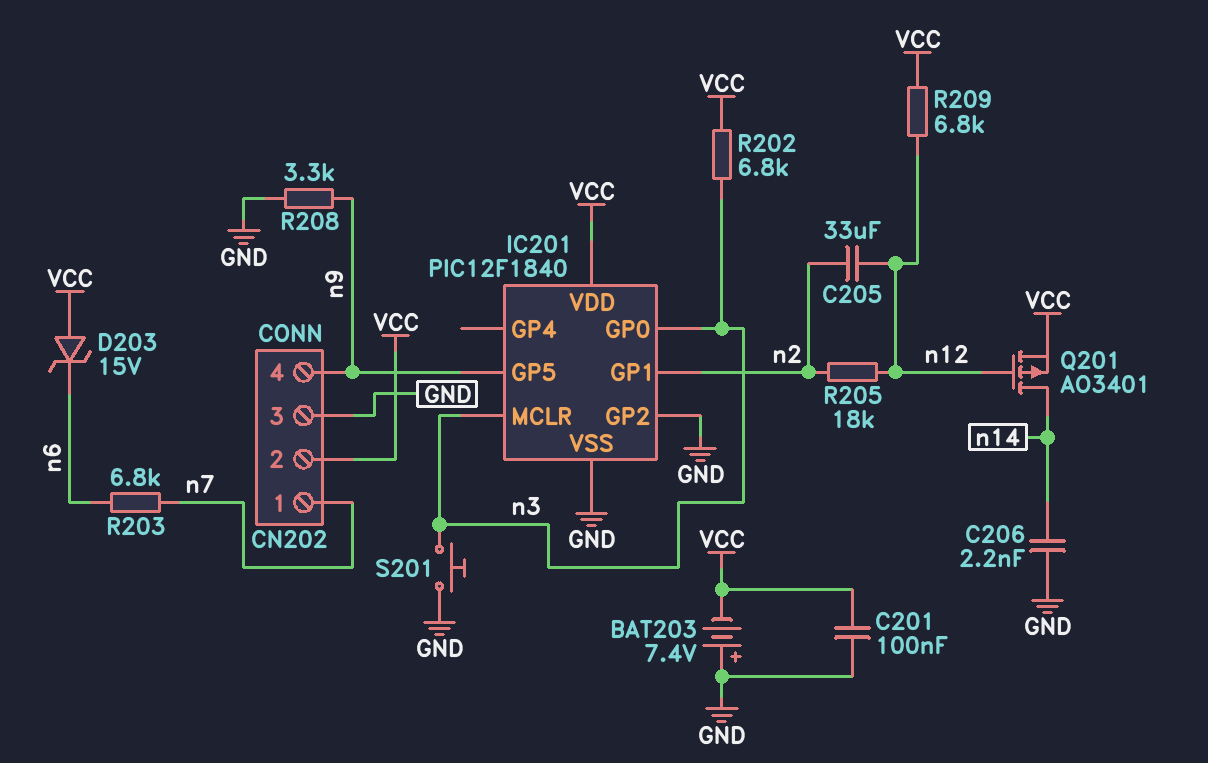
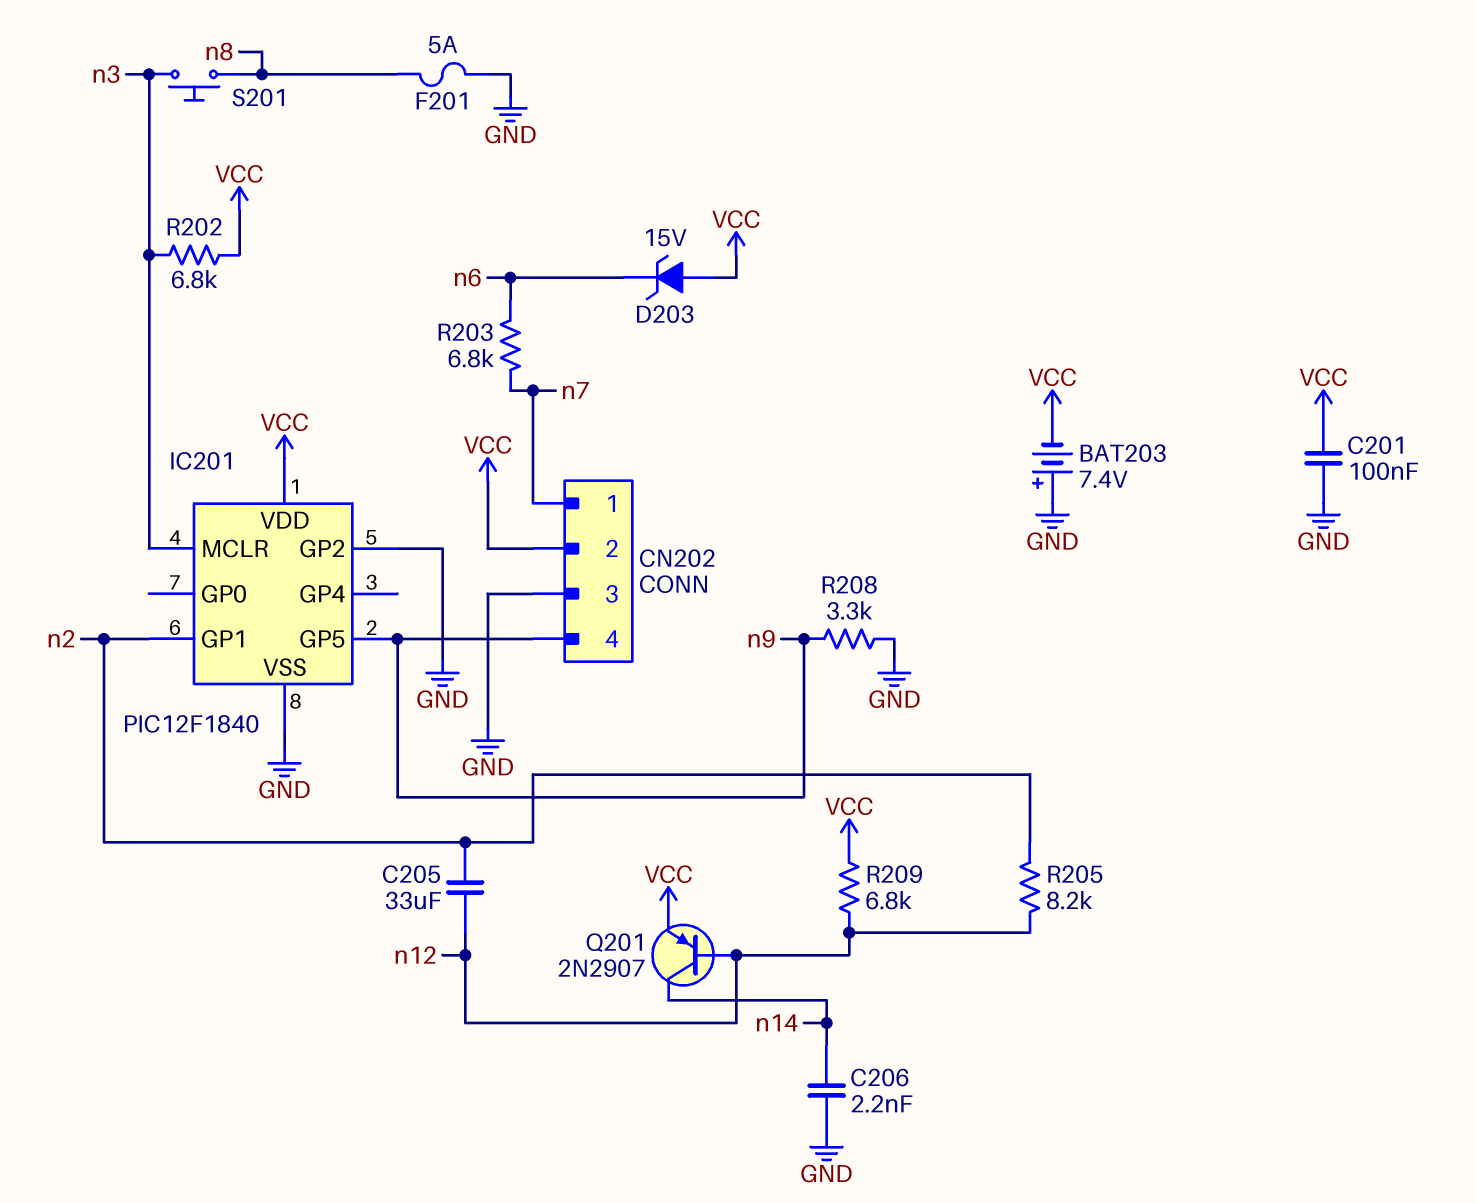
F201: none -> 5A (GND, n8)
IC201 pin GP0: n3 -> none
Q201: PMOS AO3401 (G n12, D n14, S VCC) -> PNP 2N2907 (B n12, C n14, E VCC)
R205: 18k (n2, n12) -> 8.2k (n2, n12)
S201: button (GND, n3) -> button (n3, n8)

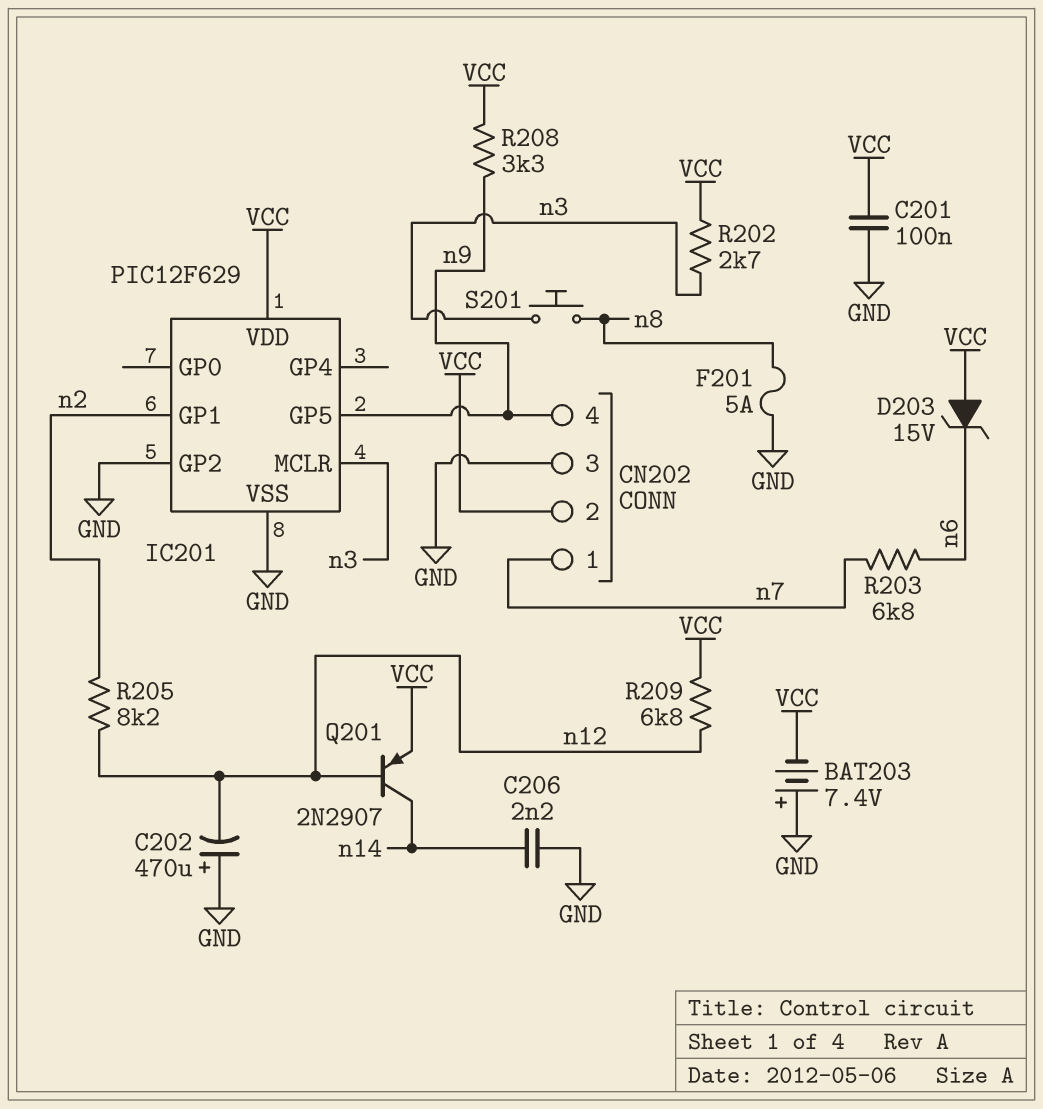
C202: none -> 470uF (plus GND, minus n12)
C205: 33uF (n2, n12) -> none
IC201: PIC12F1840 -> PIC12F629
R202: 6.8k (VCC, n3) -> 2.7k (VCC, n3)
R208: 3.3k (GND, n9) -> 3.3k (VCC, n9)

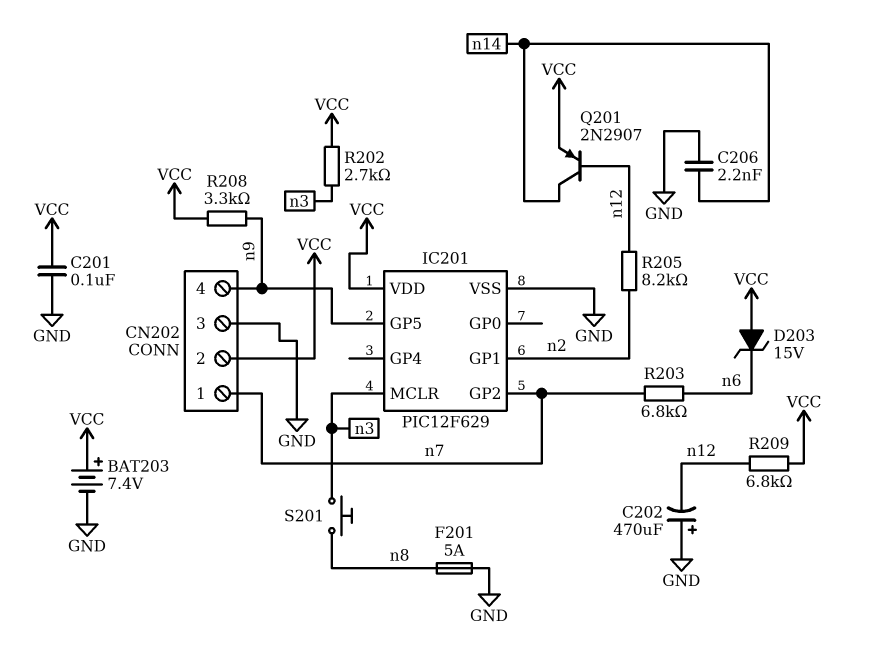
BAT203: 7.4V (plus GND, minus VCC) -> 7.4V (plus VCC, minus GND)
IC201 pin GP2: GND -> n7

